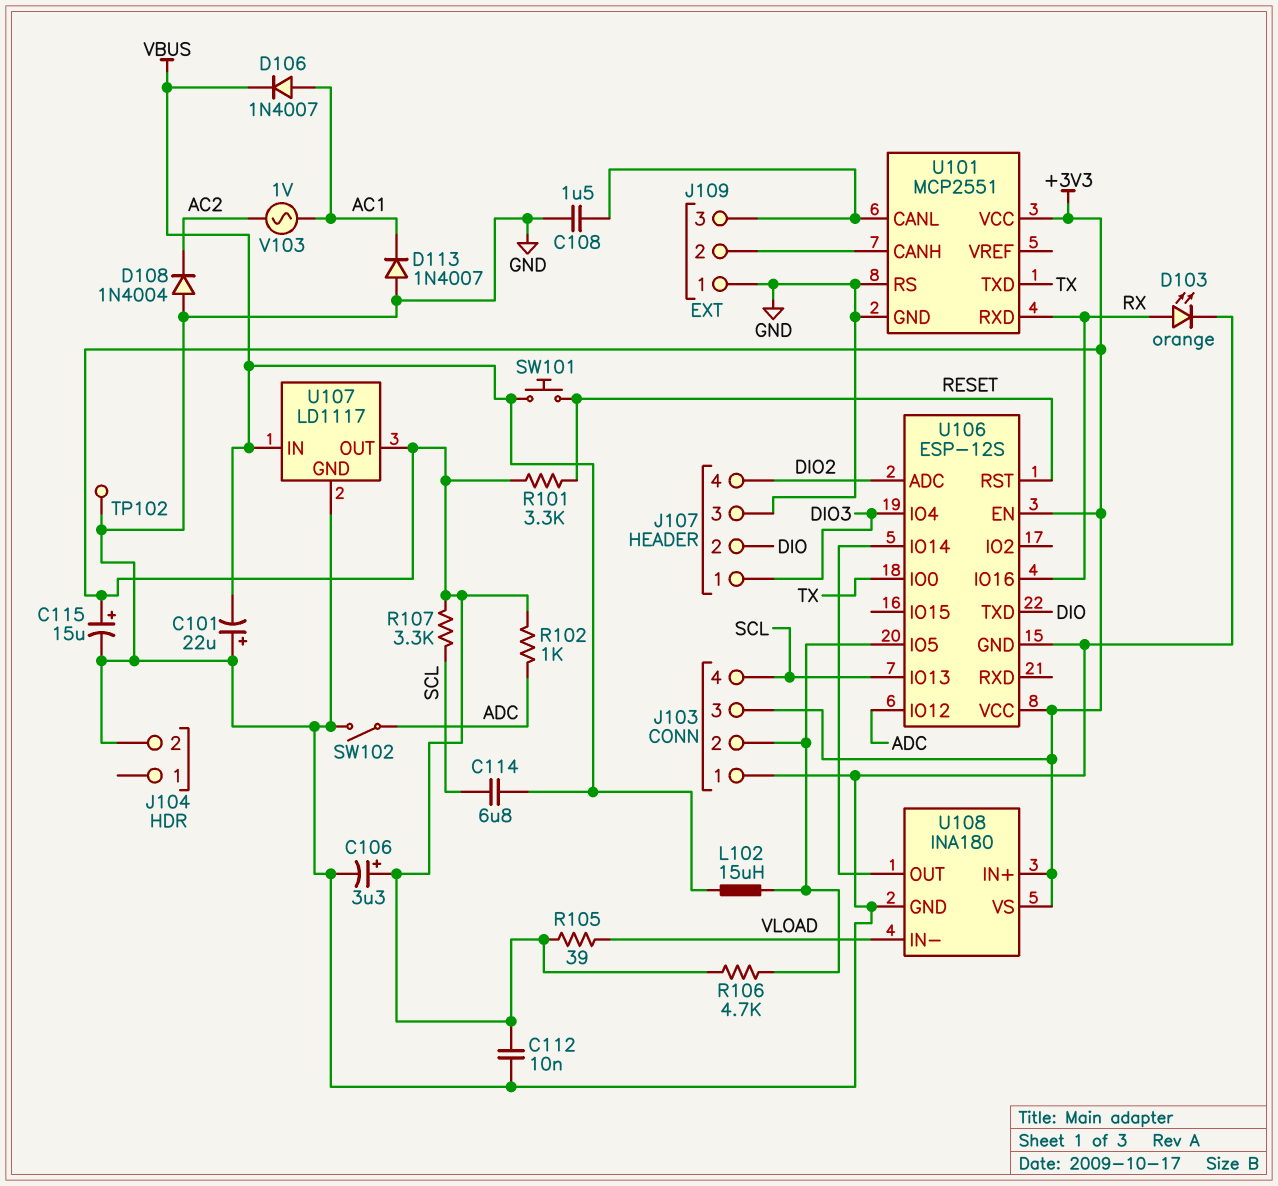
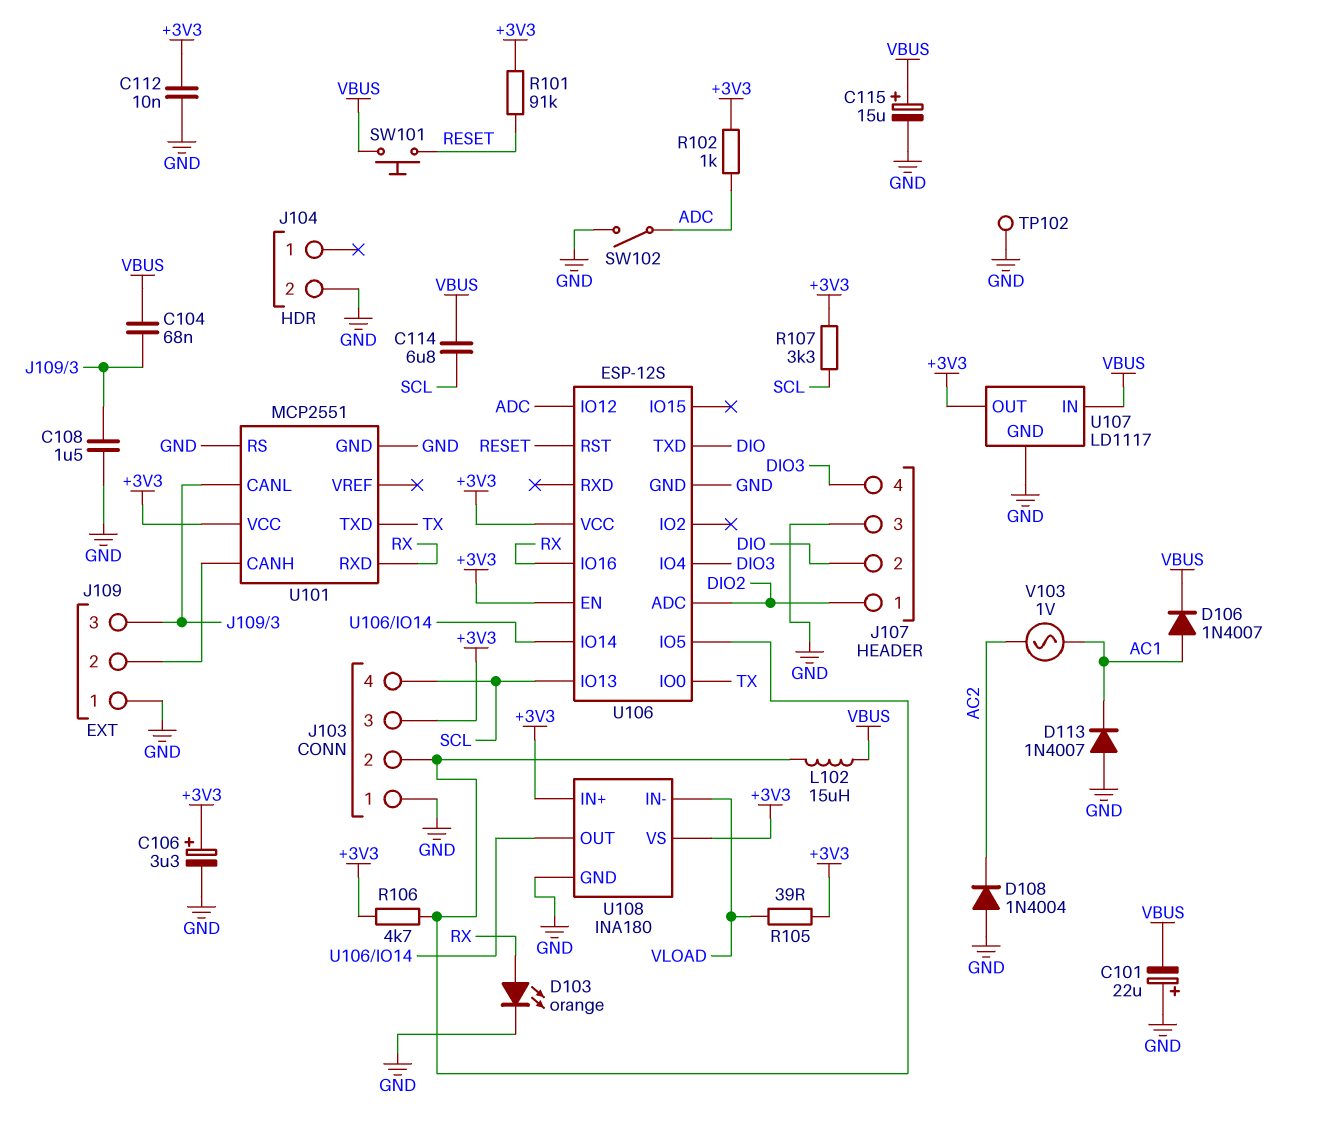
C104: none -> 68nF (J109/3, VBUS)
C115: 15uF (plus +3V3, minus GND) -> 15uF (plus VBUS, minus GND)
J107 pin 1: DIO3 -> DIO2
J107 pin 4: DIO2 -> DIO3
R101: 3.3k (+3V3, RESET) -> 91k (+3V3, RESET)

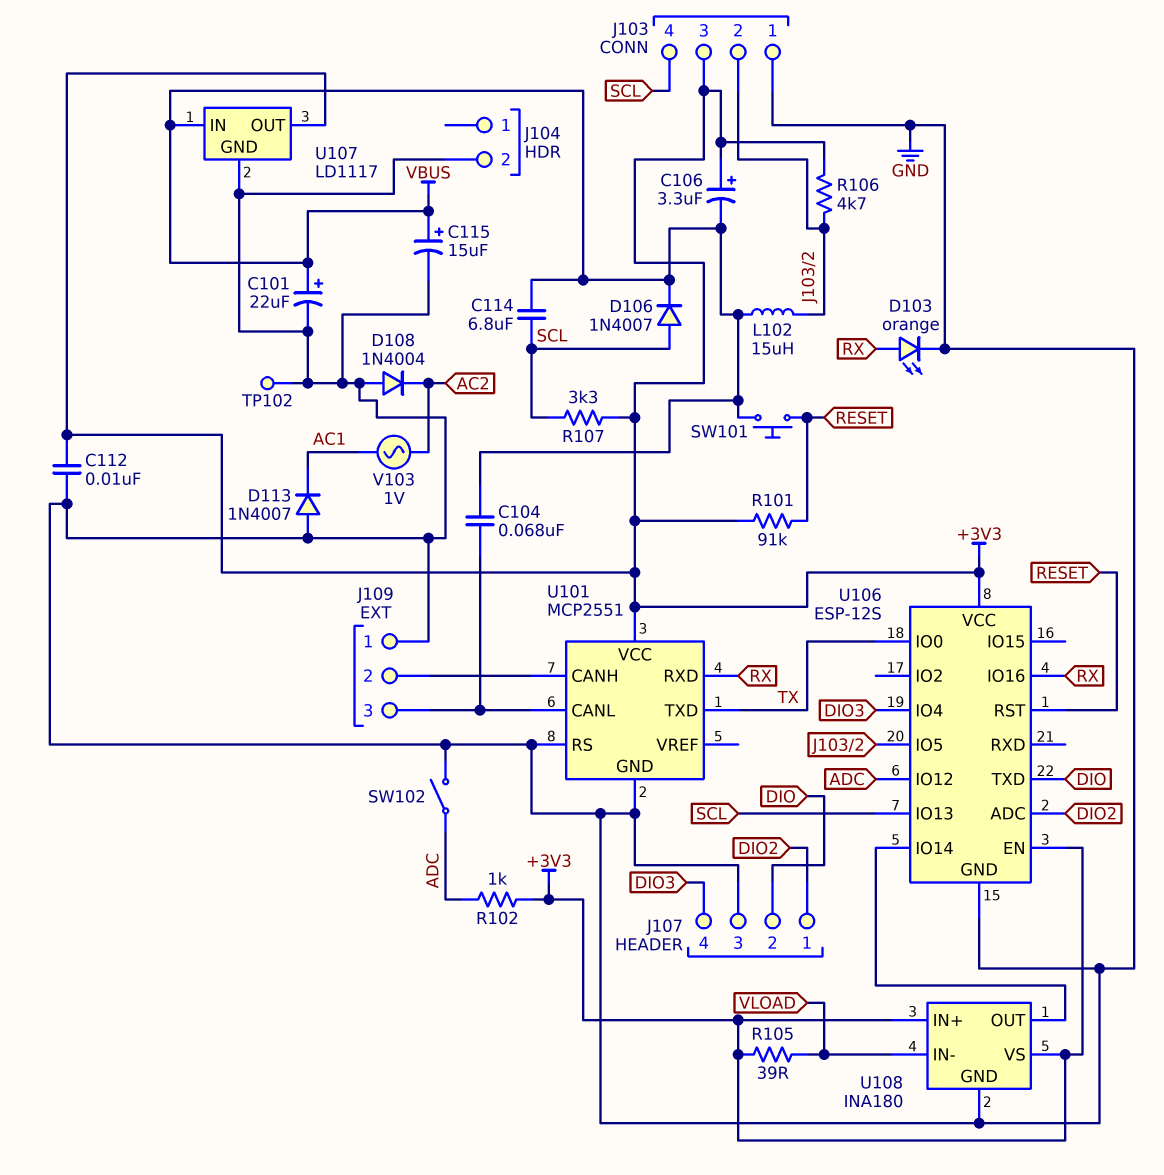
C101: 22uF (plus GND, minus VBUS) -> 22uF (plus VBUS, minus GND)
C106: 3.3uF (plus +3V3, minus GND) -> 3.3uF (plus +3V3, minus VBUS)
C108: 1.5uF (GND, J109/3) -> none
D106: diode 1N4007 (A AC1, K VBUS) -> diode 1N4007 (A SCL, K VBUS)

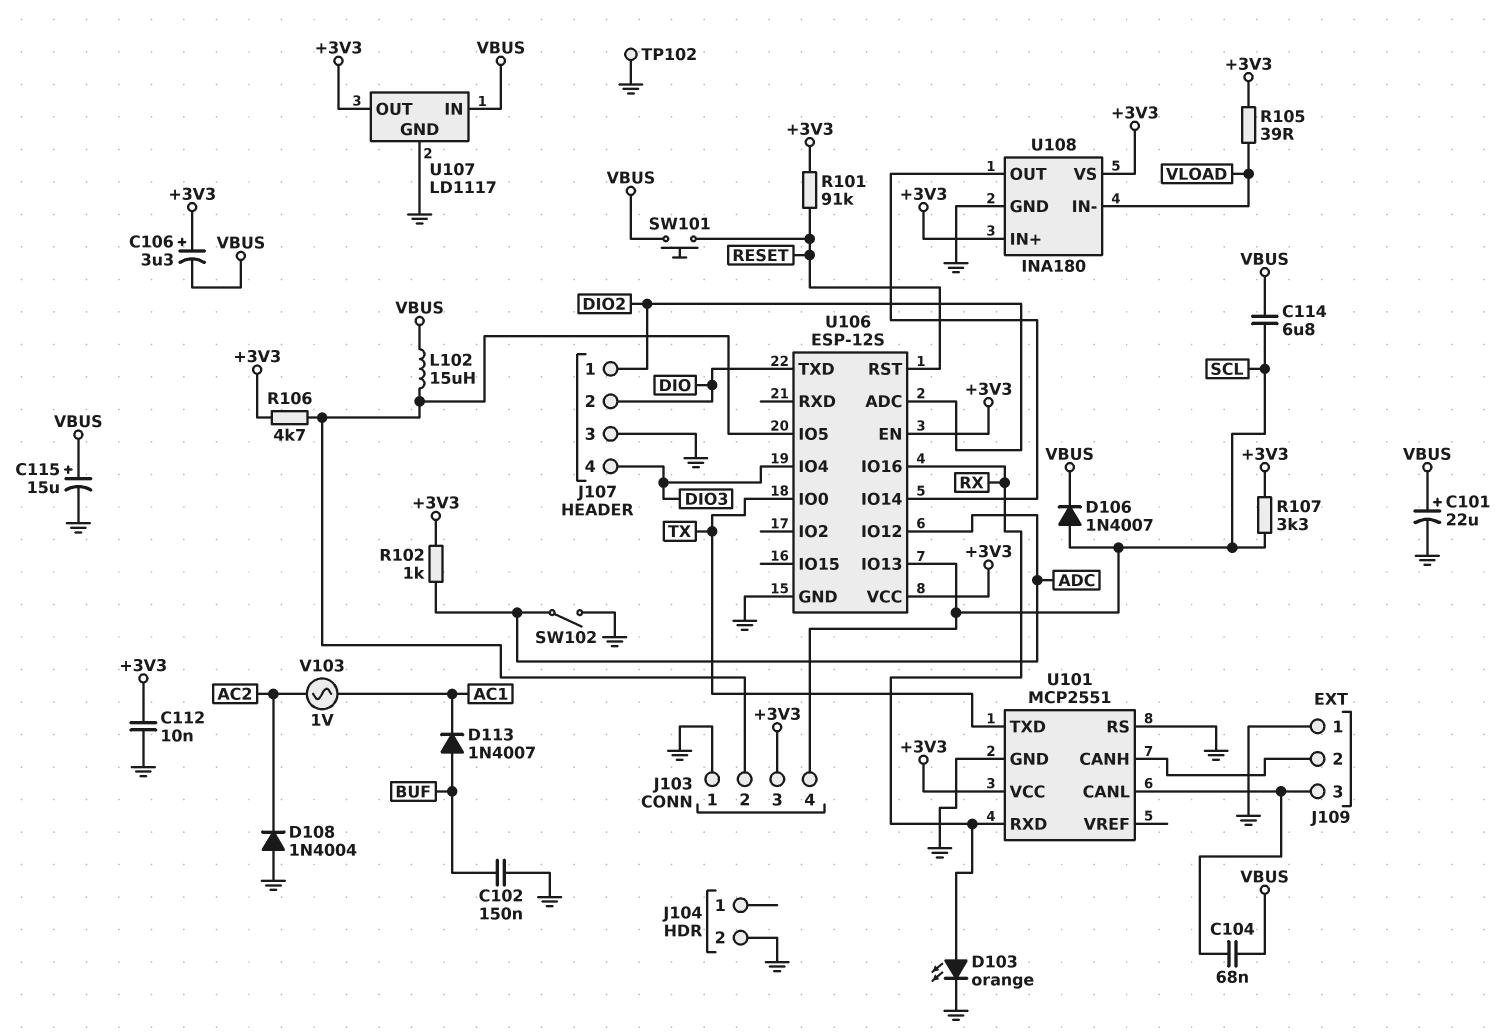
C102: none -> 150nF (BUF, GND)
D113: diode 1N4007 (A GND, K AC1) -> diode 1N4007 (A BUF, K AC1)

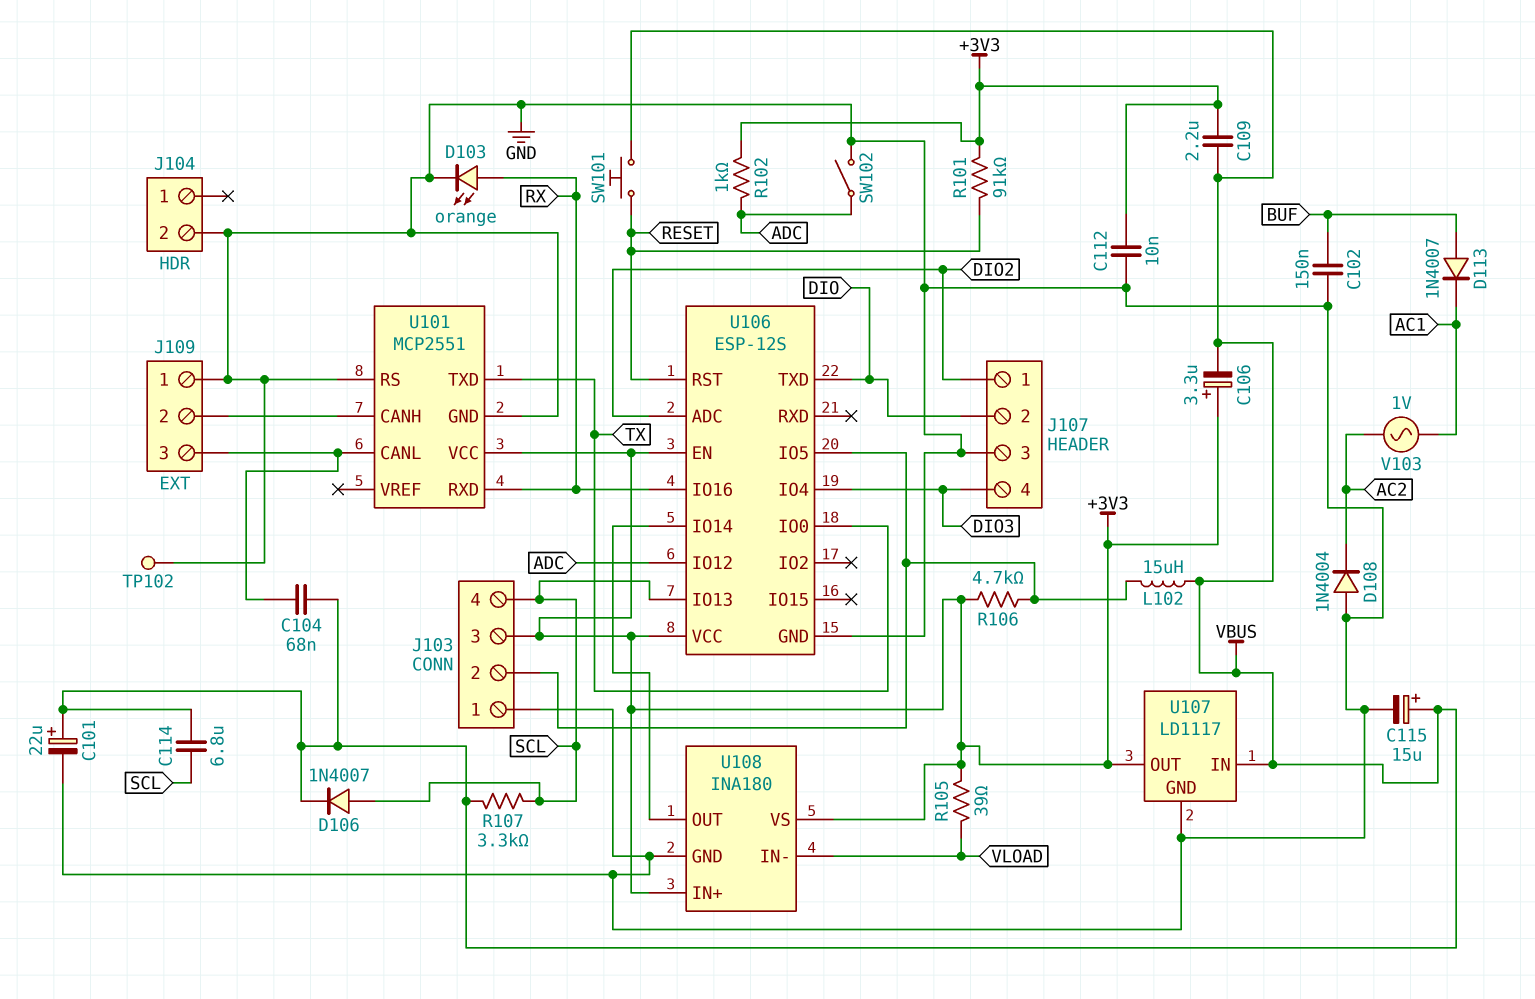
C109: none -> 2.2uF (+3V3, VBUS)
R107: 3.3k (+3V3, SCL) -> 3.3k (SCL, VBUS)

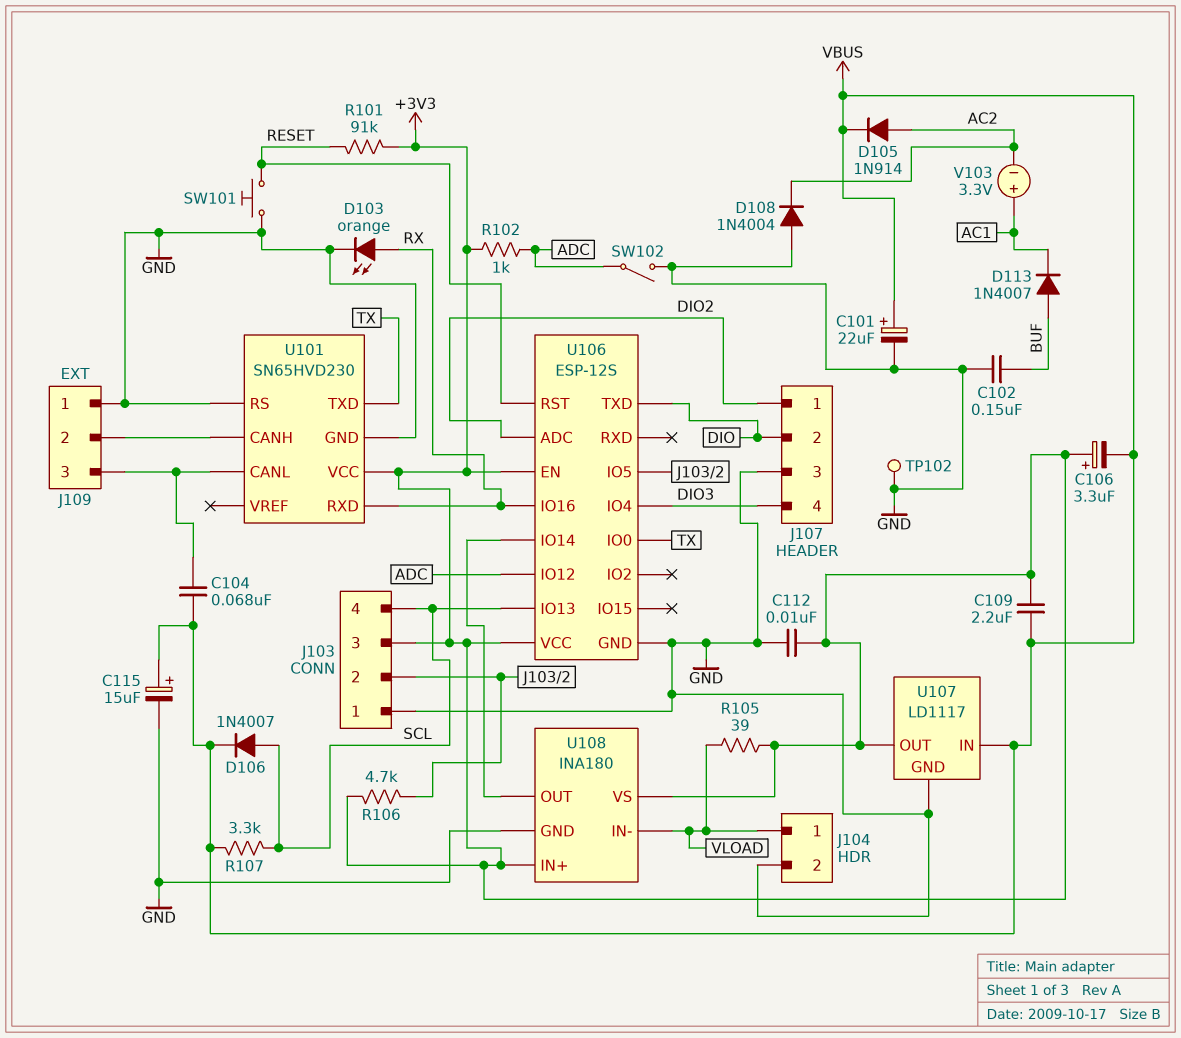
C114: 6.8uF (SCL, VBUS) -> none
D105: none -> diode 1N914 (A AC2, K VBUS)
J104 pin 1: none -> VLOAD
L102: 15uH (J103/2, VBUS) -> none
SW101: button (RESET, VBUS) -> button (GND, RESET)
U101: MCP2551 -> SN65HVD230
V103: AC 1V (AC1, AC2) -> 3.3V (plus AC1, minus AC2)

